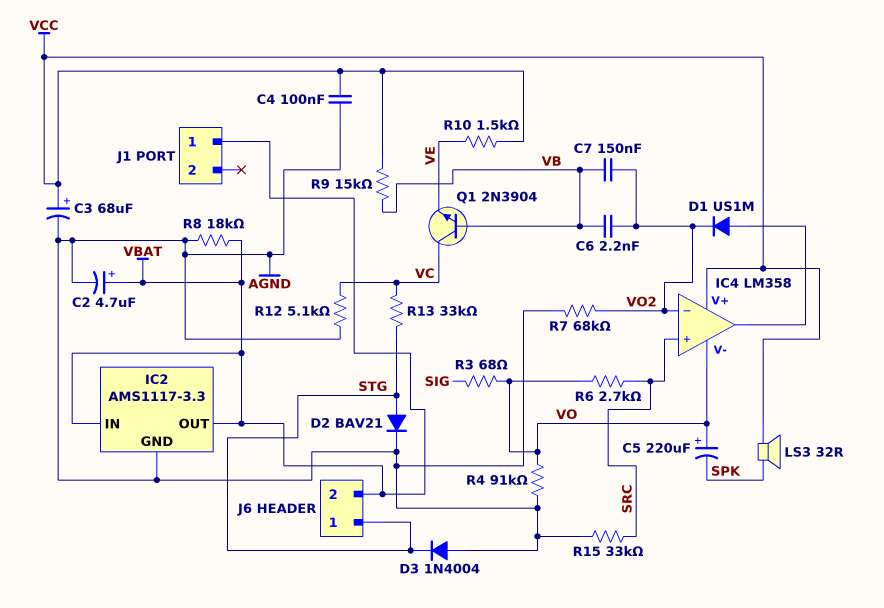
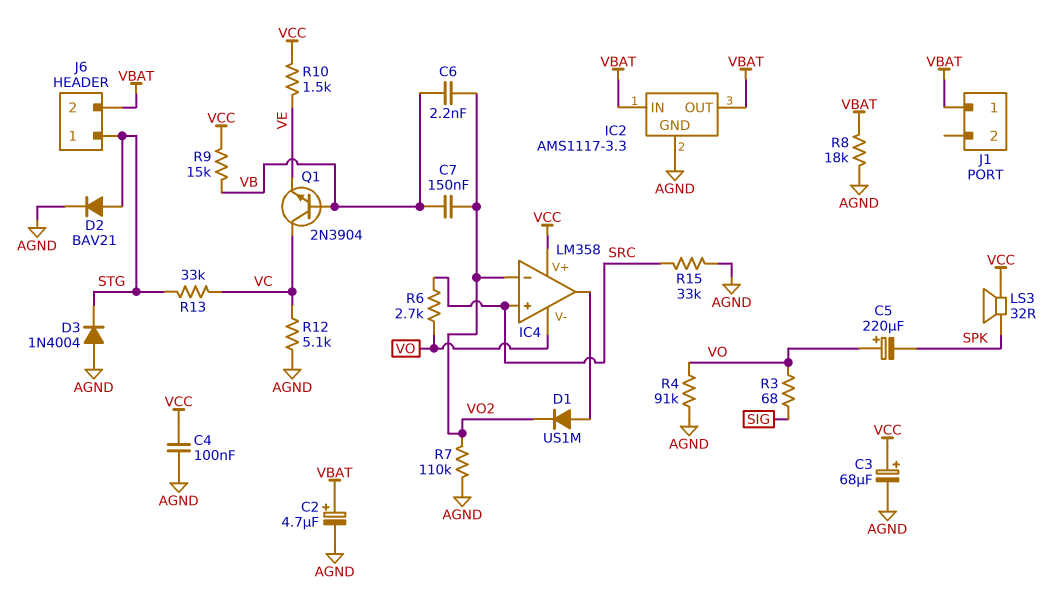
R7: 68k (AGND, VO2) -> 110k (AGND, VO2)

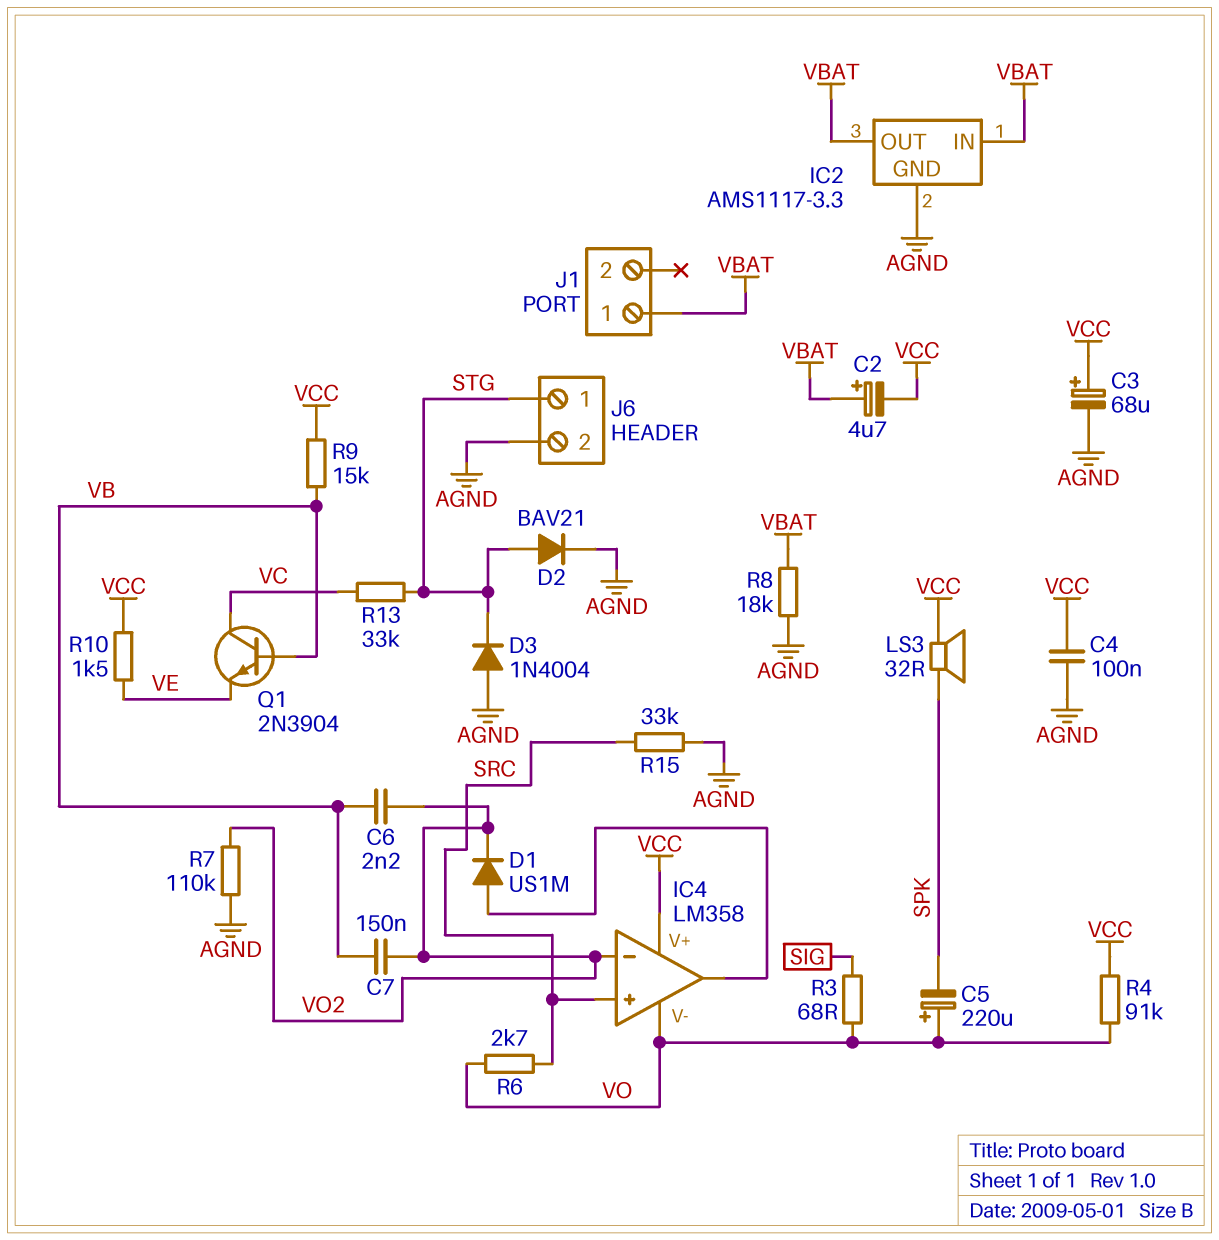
C2: 4.7uF (plus VBAT, minus AGND) -> 4.7uF (plus VBAT, minus VCC)
J6 pin 2: VBAT -> AGND
R4: 91k (AGND, VO) -> 91k (VCC, VO)
R12: 5.1k (AGND, VC) -> none

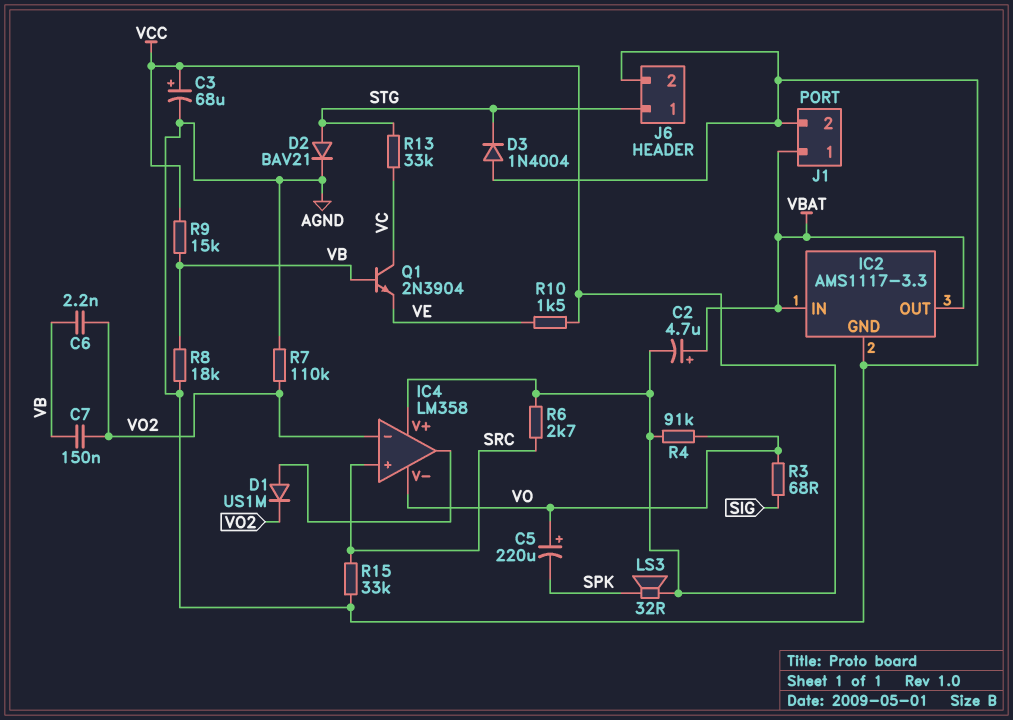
C4: 100nF (AGND, VCC) -> none
J1 pin 2: none -> AGND
R6: 2.7k (SRC, VO) -> 2.7k (SRC, VCC)
R8: 18k (AGND, VBAT) -> 18k (AGND, VB)

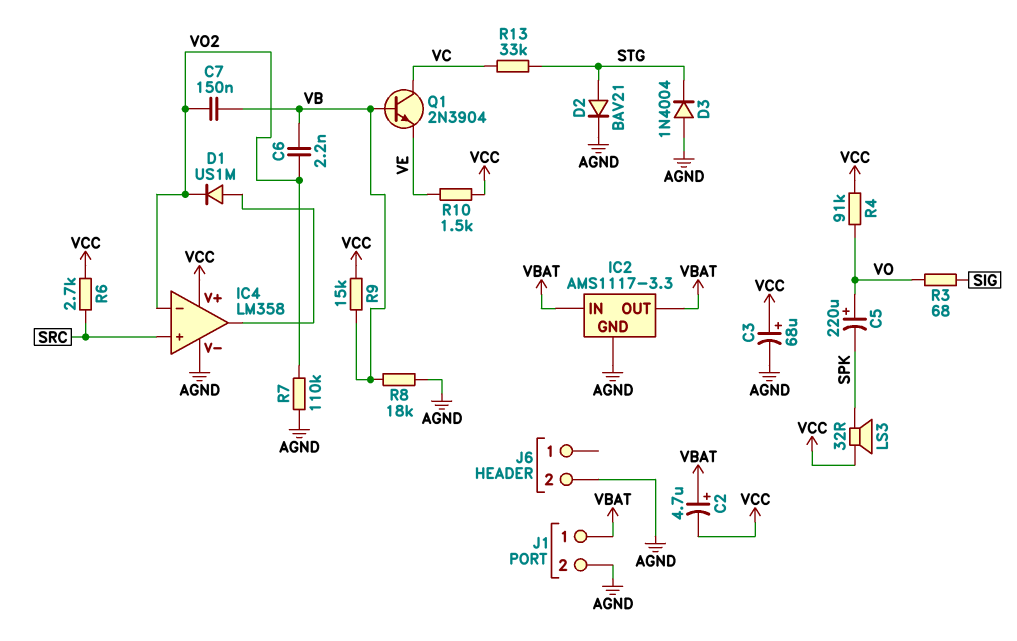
IC4 pin V-: VO -> AGND
J6 pin 1: STG -> none
R15: 33k (AGND, SRC) -> none

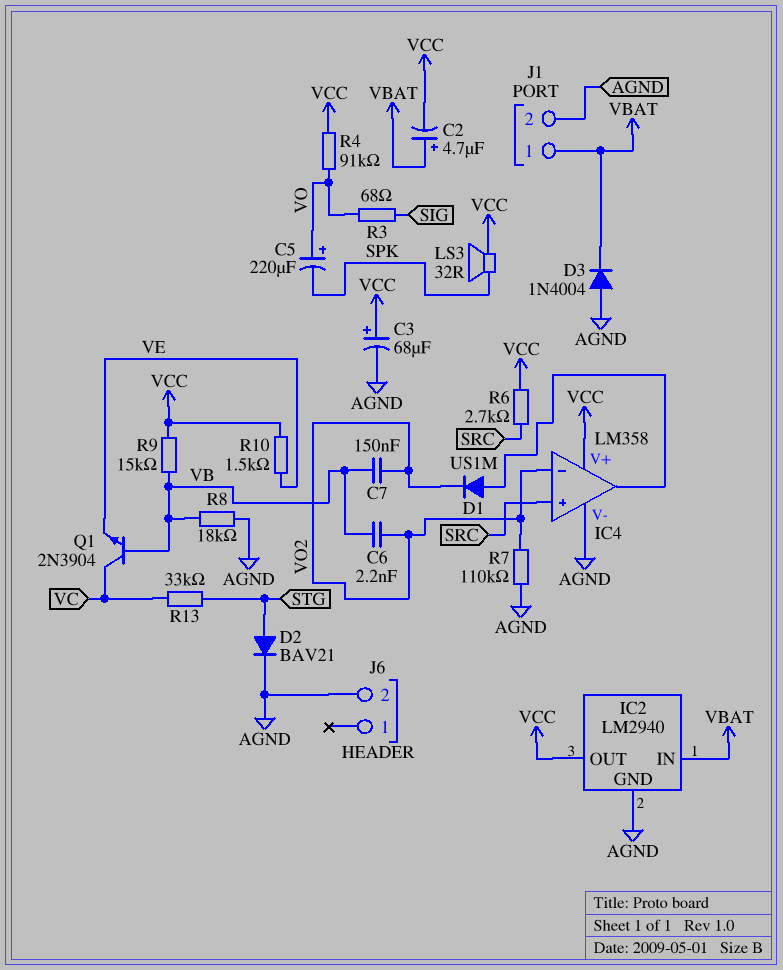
D3: diode 1N4004 (A AGND, K STG) -> diode 1N4004 (A AGND, K VBAT)
IC2: AMS1117-3.3 -> LM2940
IC2 pin OUT: VBAT -> VCC

